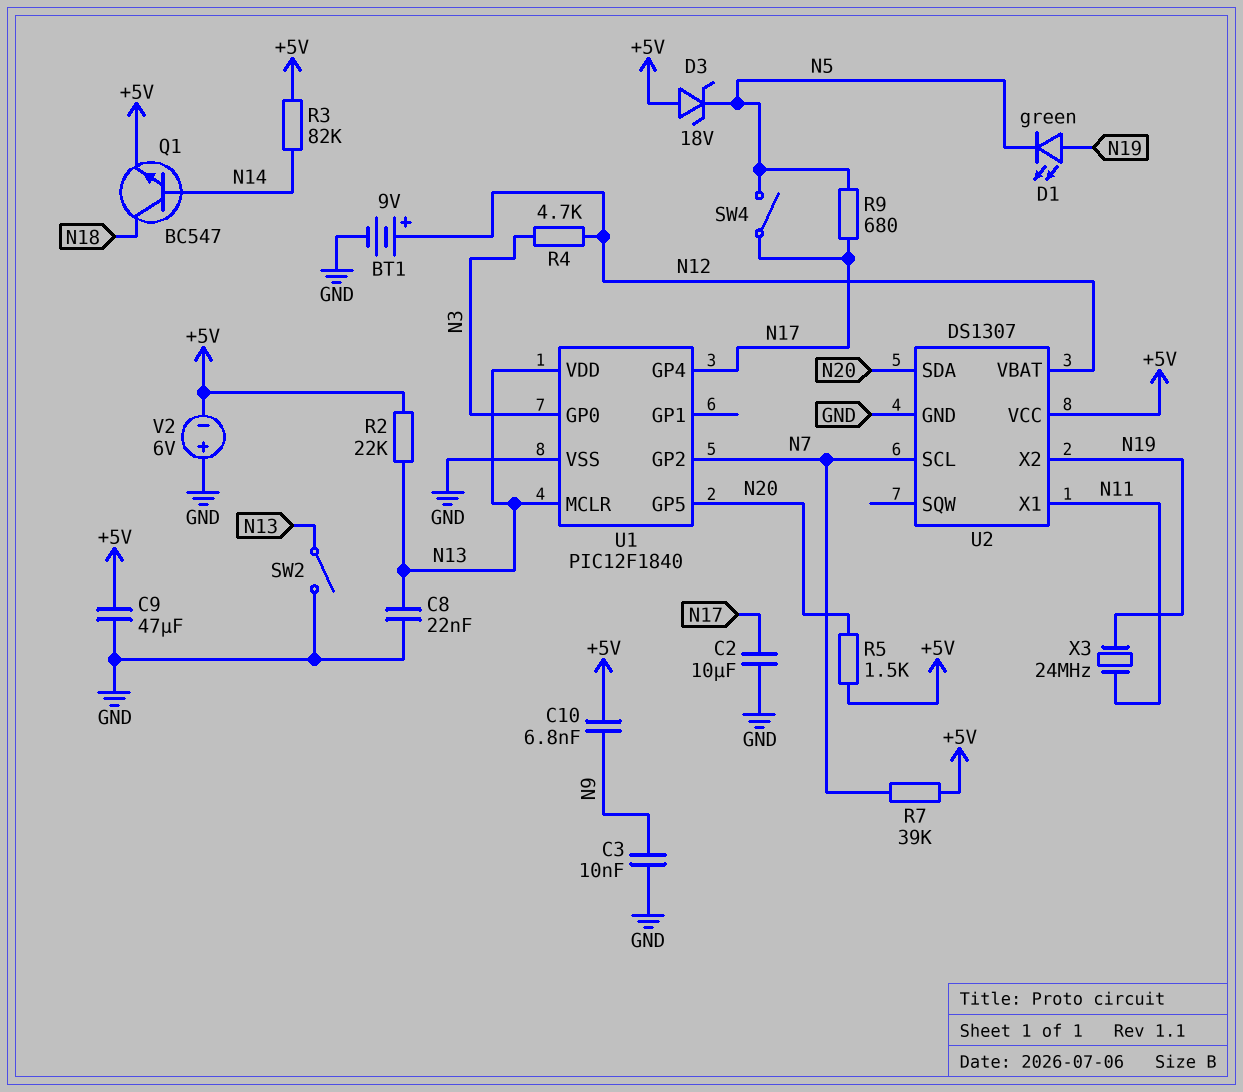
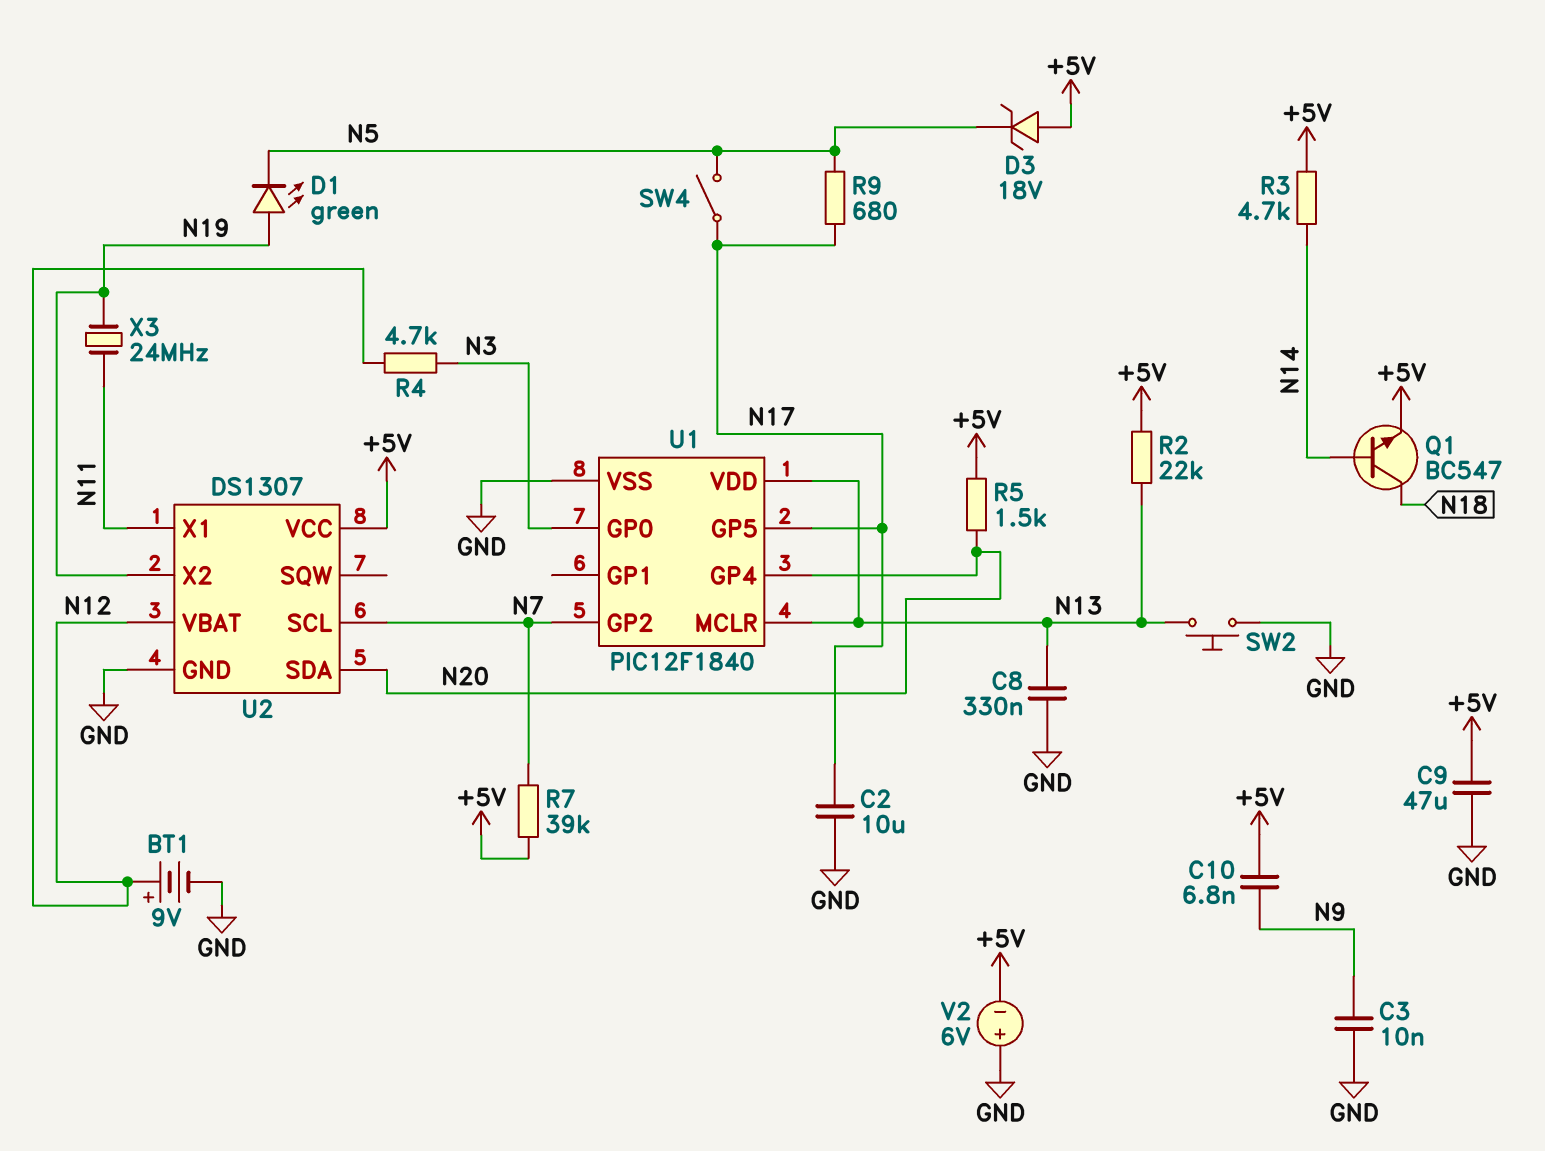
C8: 22nF (GND, N13) -> 330nF (GND, N13)
R3: 82k (+5V, N14) -> 4.7k (+5V, N14)
SW2: switch (GND, N13) -> button (GND, N13)
U1 pin GP4: N17 -> N20
U1 pin GP5: N20 -> N17

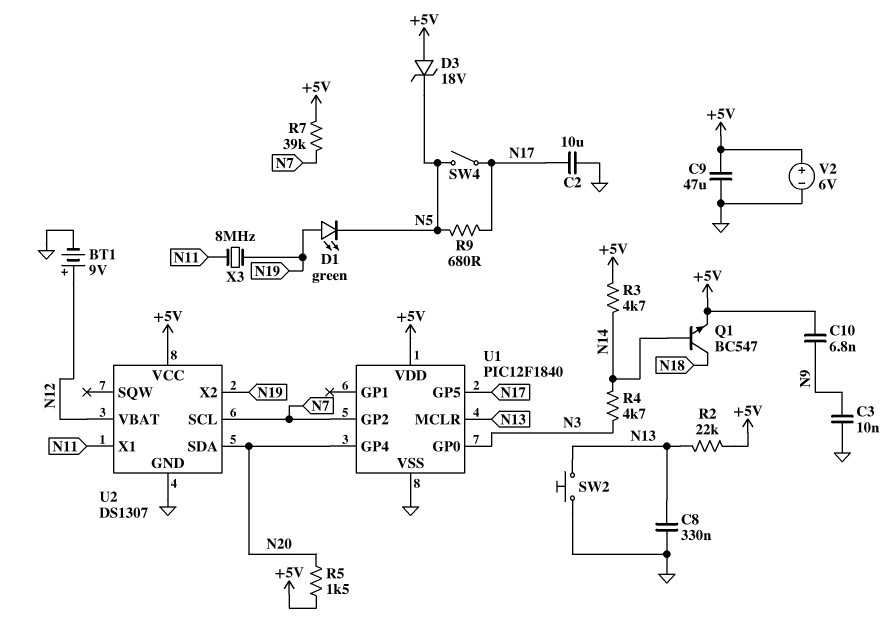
R4: 4.7k (N3, N12) -> 4.7k (N3, N14)
U1 pin VDD: N13 -> +5V
V2: 6V (plus GND, minus +5V) -> 6V (plus +5V, minus GND)
X3: 24MHz (N11, N19) -> 8MHz (N11, N19)

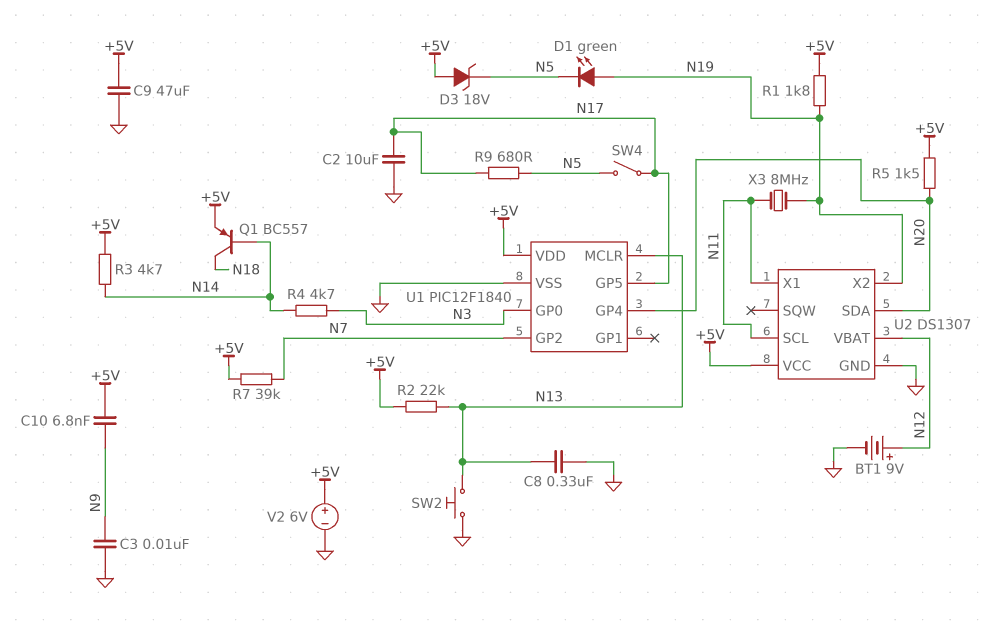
Q1: NPN BC547 (B N14, C N18, E +5V) -> PNP BC557 (B N14, C N18, E +5V)
R1: none -> 1.8k (+5V, N19)
U2 pin SCL: N7 -> N11

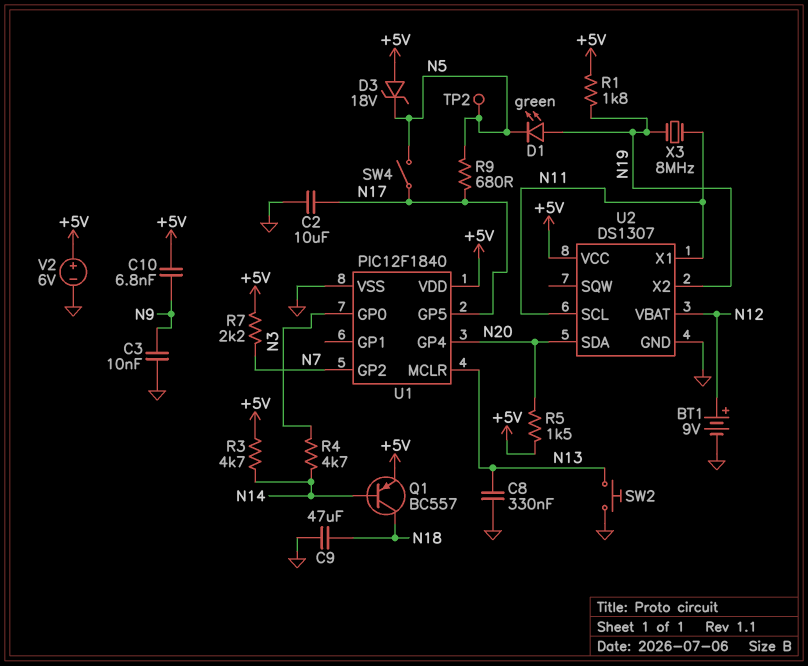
C9: 47uF (+5V, GND) -> 47uF (GND, N18)
R2: 22k (+5V, N13) -> none
R7: 39k (+5V, N7) -> 2.2k (+5V, N7)
TP2: none -> test point (N5)

